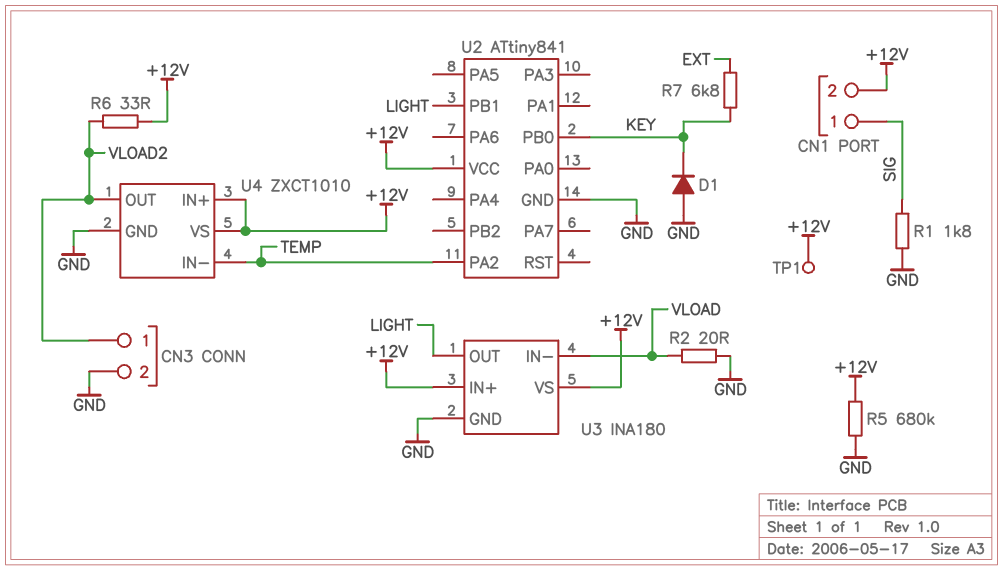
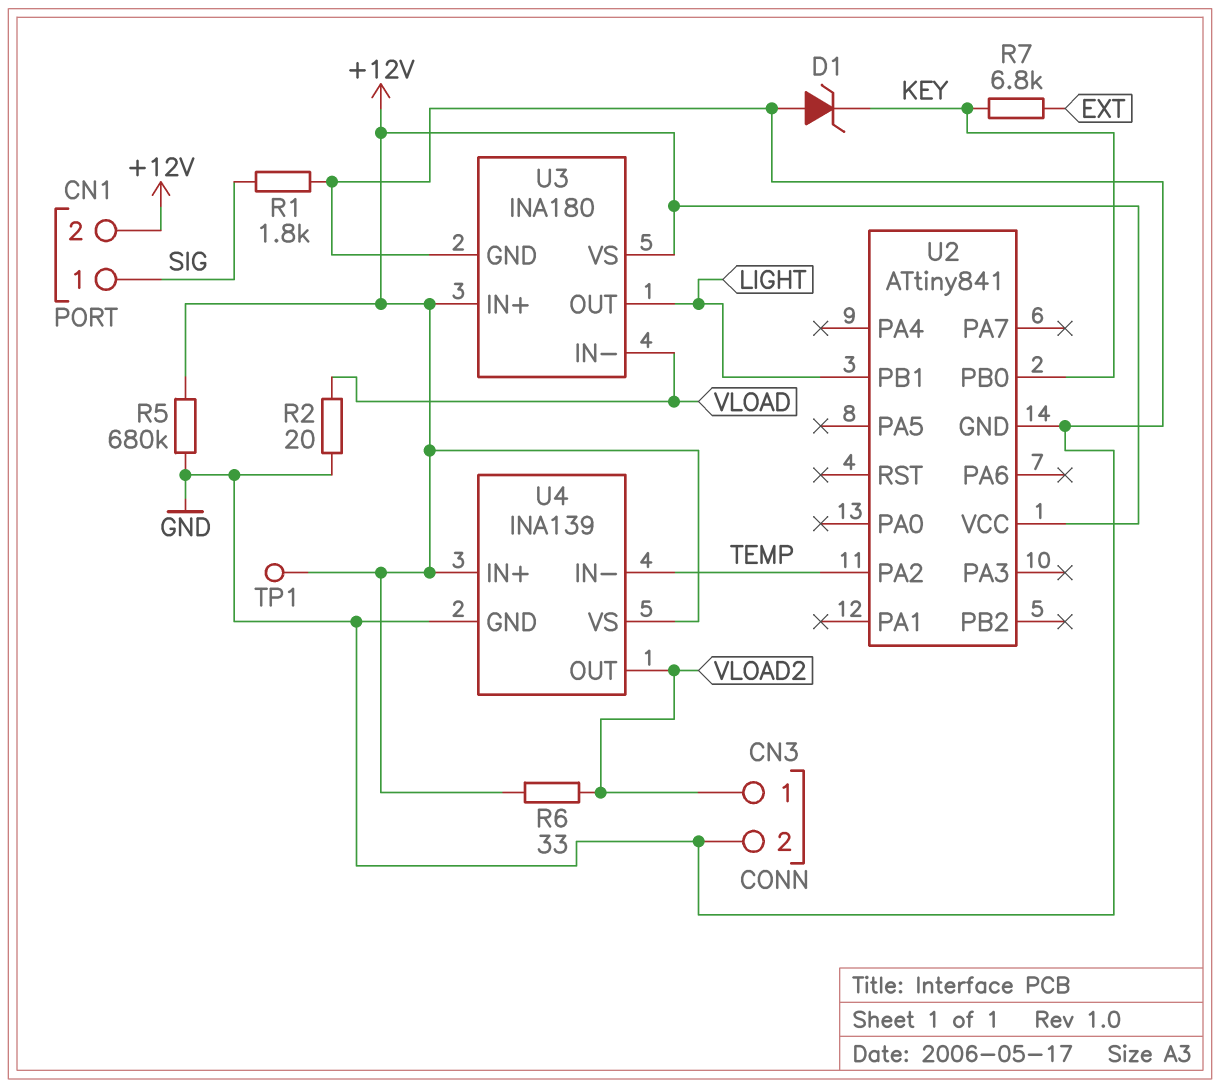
D1: diode (A GND, K KEY) -> zener (A GND, K KEY)
U4: ZXCT1010 -> INA139

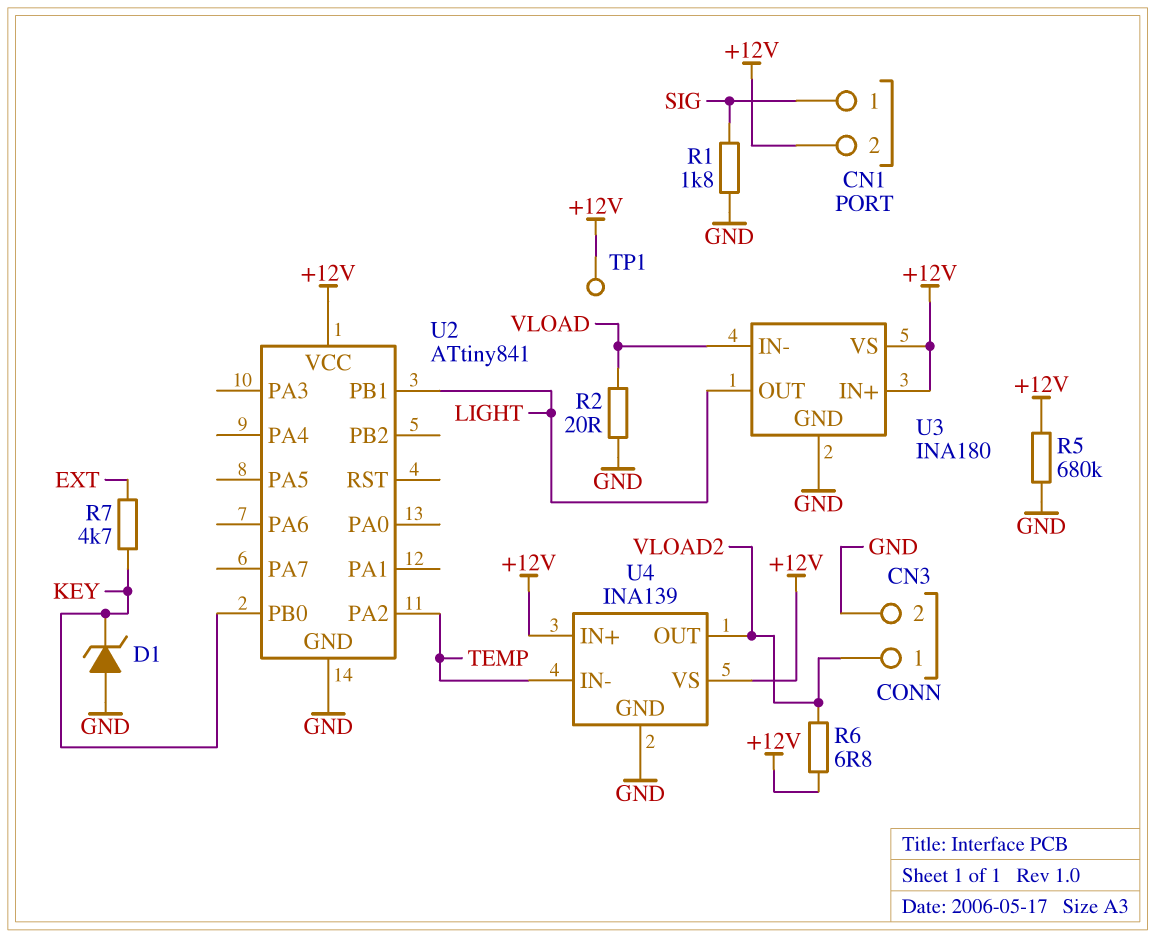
R6: 33 (+12V, VLOAD2) -> 6.8 (+12V, VLOAD2)
R7: 6.8k (EXT, KEY) -> 4.7k (EXT, KEY)

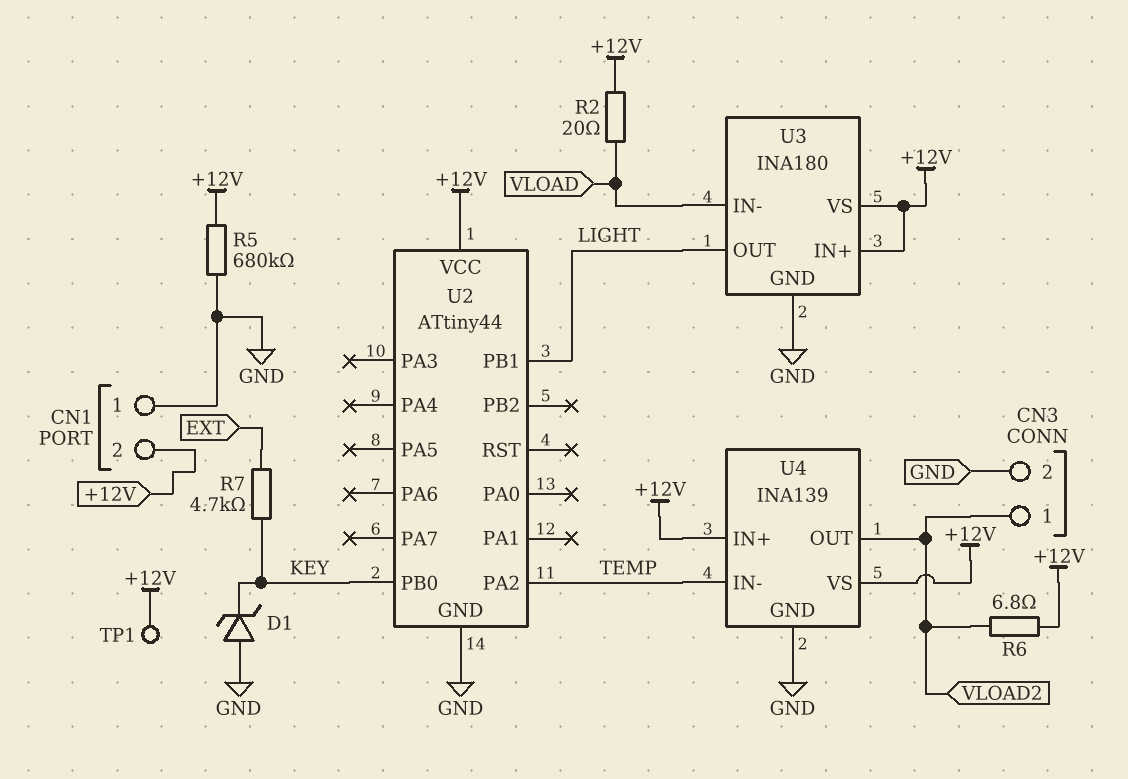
CN1 pin 1: SIG -> GND
R1: 1.8k (GND, SIG) -> none
R2: 20 (GND, VLOAD) -> 20 (+12V, VLOAD)
U2: ATtiny841 -> ATtiny44

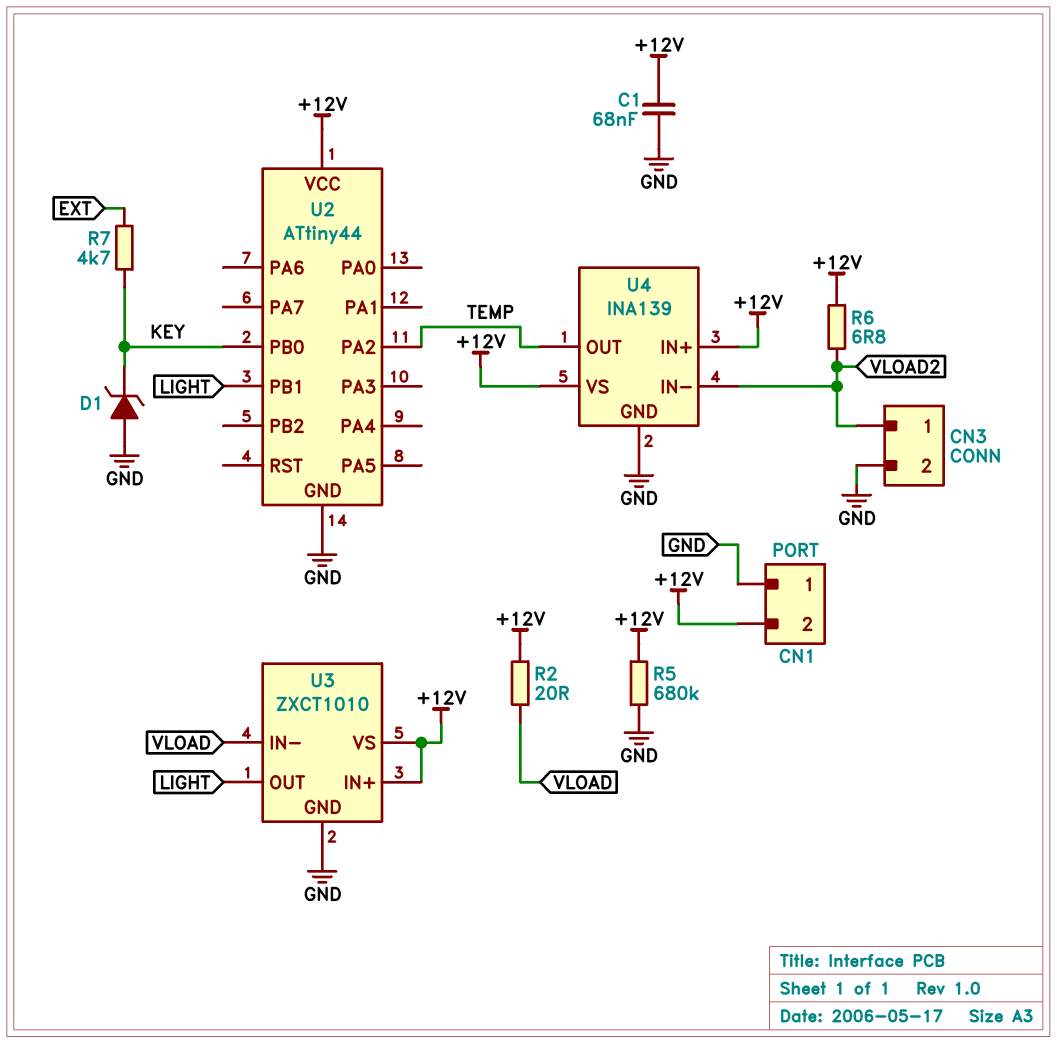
C1: none -> 68nF (+12V, GND)
TP1: test point (+12V) -> none
U3: INA180 -> ZXCT1010
U4 pin IN-: TEMP -> VLOAD2
U4 pin OUT: VLOAD2 -> TEMP

